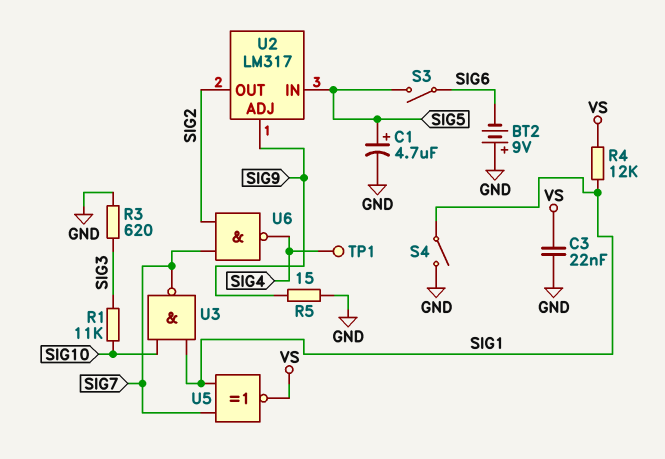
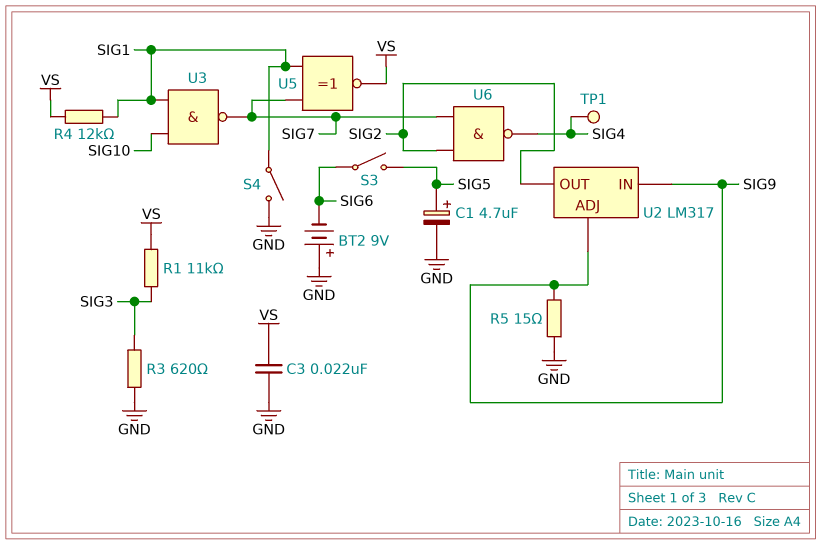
R1: 11k (SIG3, SIG10) -> 11k (SIG3, VS)
U2 pin IN: SIG5 -> SIG9

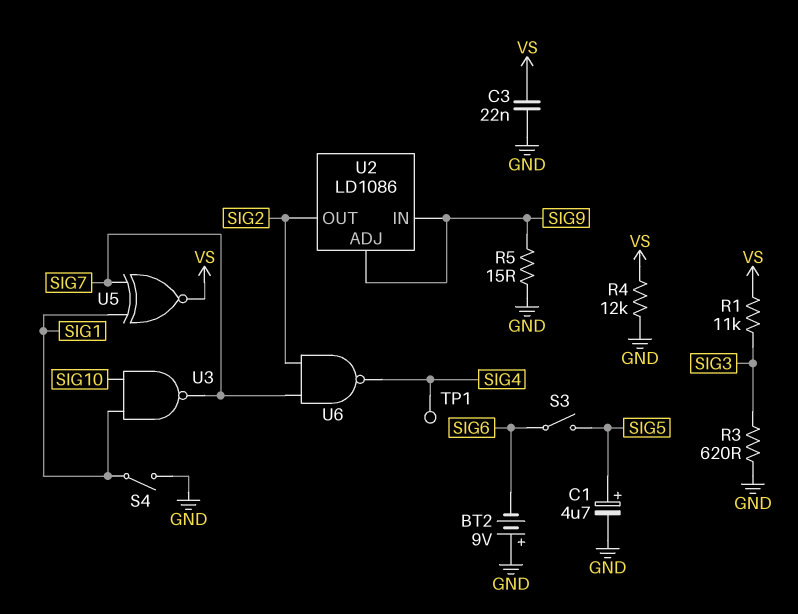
R4: 12k (SIG1, VS) -> 12k (GND, VS)
U2: LM317 -> LD1086

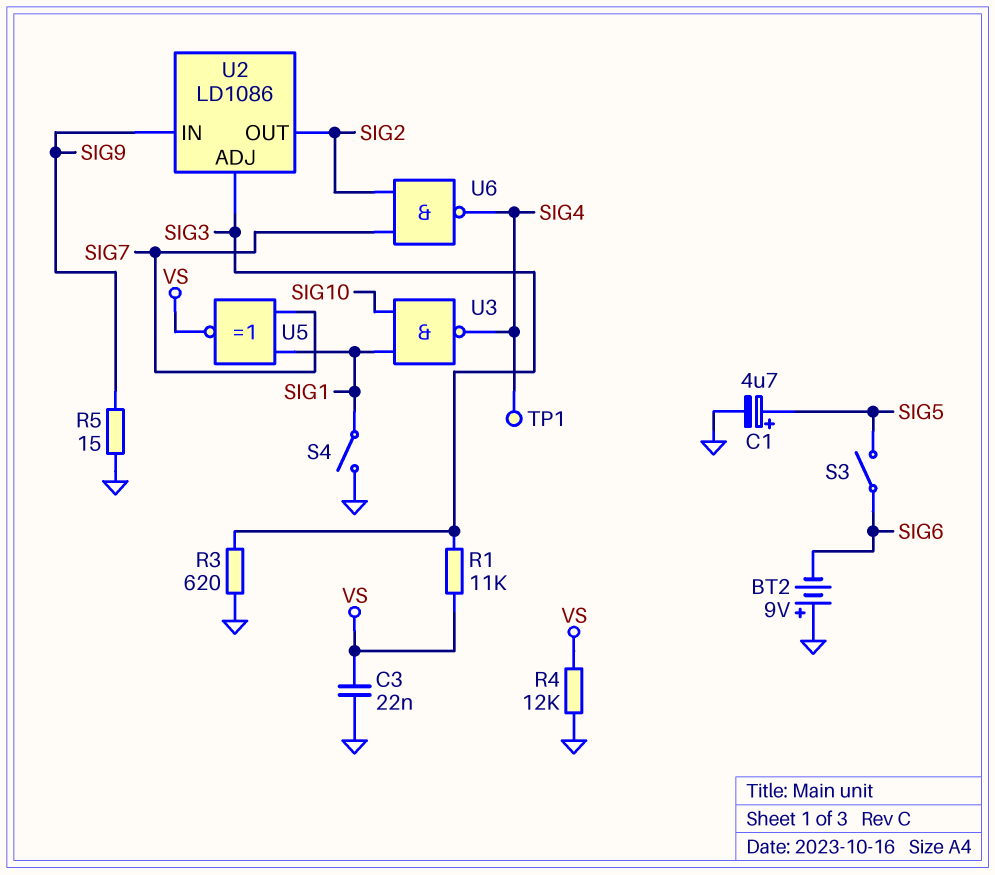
U2 pin ADJ: SIG9 -> SIG3
U3: NAND (in SIG1, in SIG10, out SIG7) -> NAND (in SIG1, in SIG10, out SIG4)

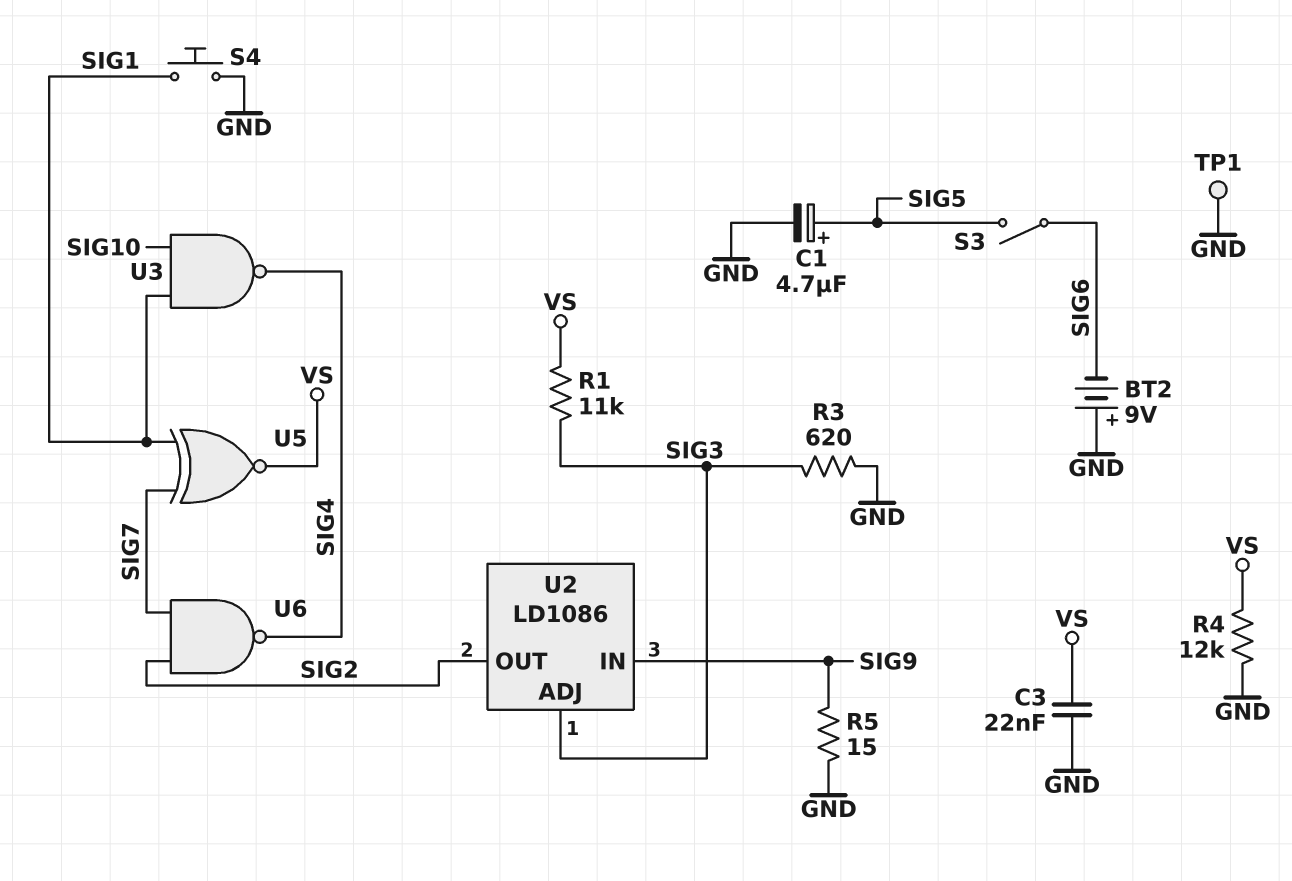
S4: switch (GND, SIG1) -> button (GND, SIG1)
TP1: test point (SIG4) -> test point (GND)

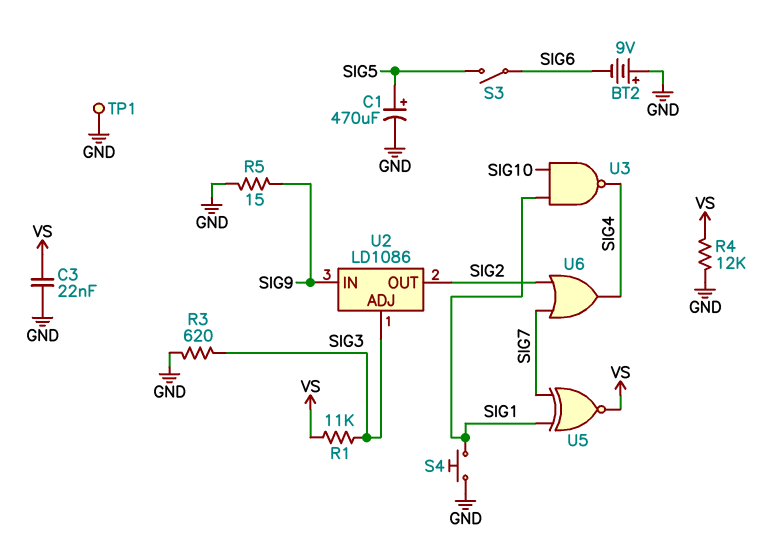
C1: 4.7uF (plus SIG5, minus GND) -> 470uF (plus SIG5, minus GND)
U6: NAND (in SIG2, in SIG7, out SIG4) -> OR (in SIG2, in SIG7, out SIG4)

